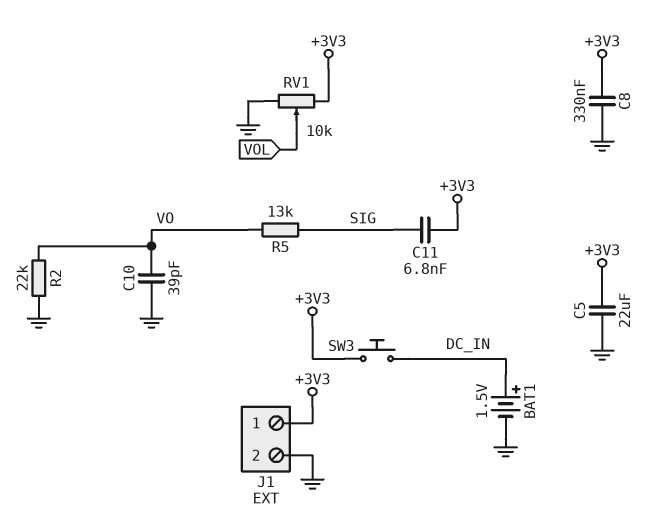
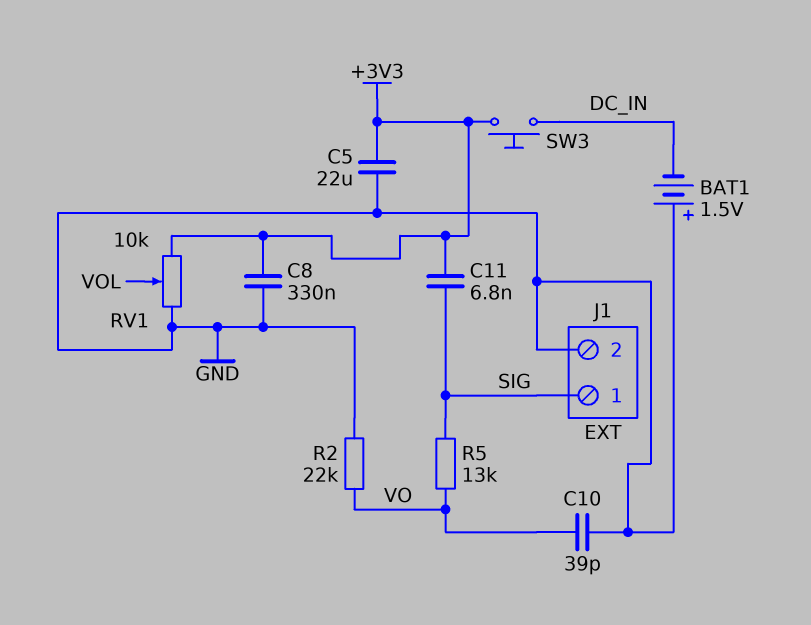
BAT1: 1.5V (plus DC_IN, minus GND) -> 1.5V (plus GND, minus DC_IN)
J1 pin 1: +3V3 -> SIG

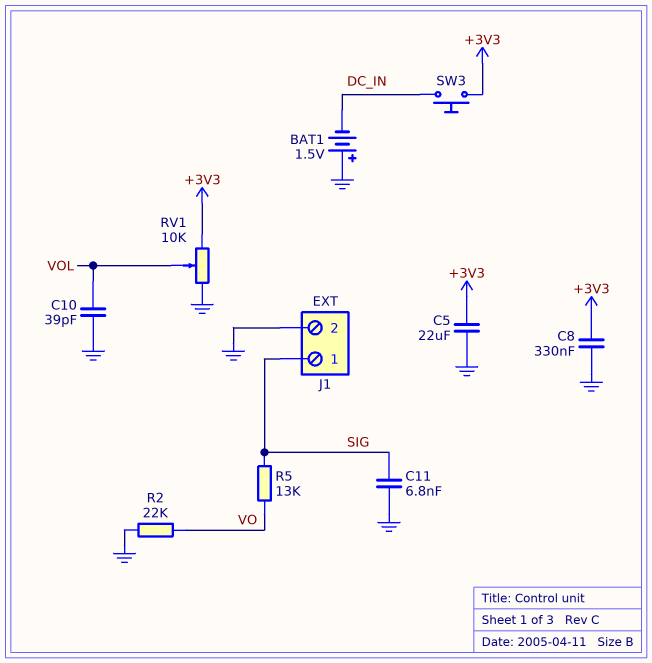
C10: 39pF (GND, VO) -> 39pF (GND, VOL)
C11: 6.8nF (+3V3, SIG) -> 6.8nF (GND, SIG)

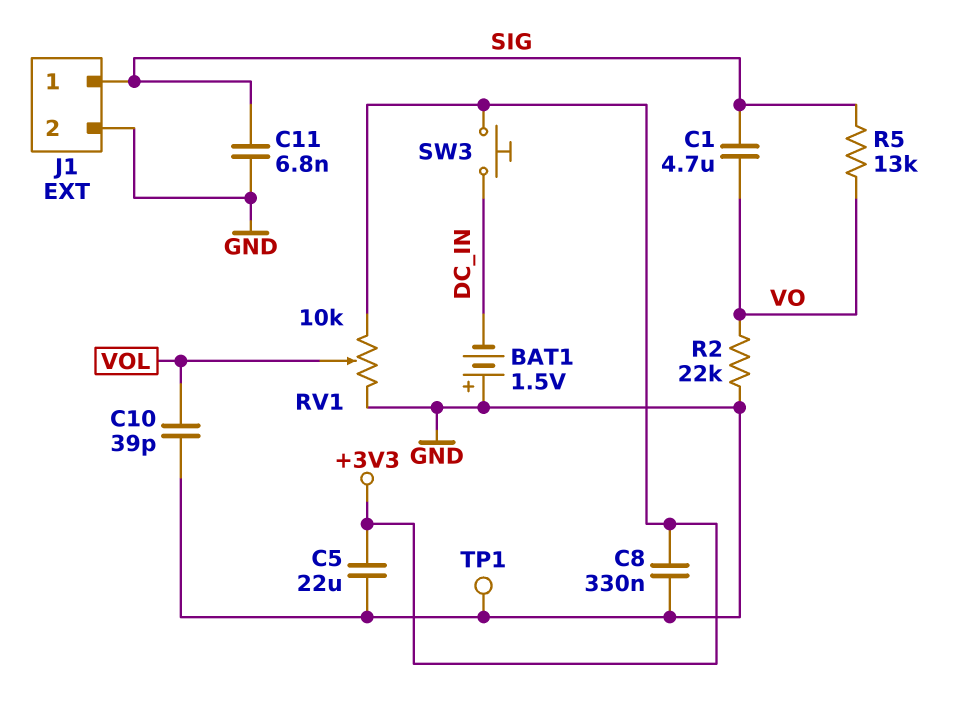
C1: none -> 4.7uF (SIG, VO)
TP1: none -> test point (GND)

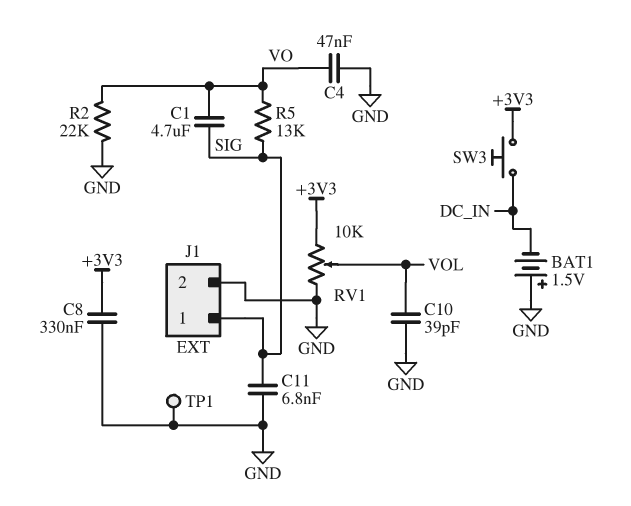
C4: none -> 47nF (GND, VO)
C5: 22uF (+3V3, GND) -> none

